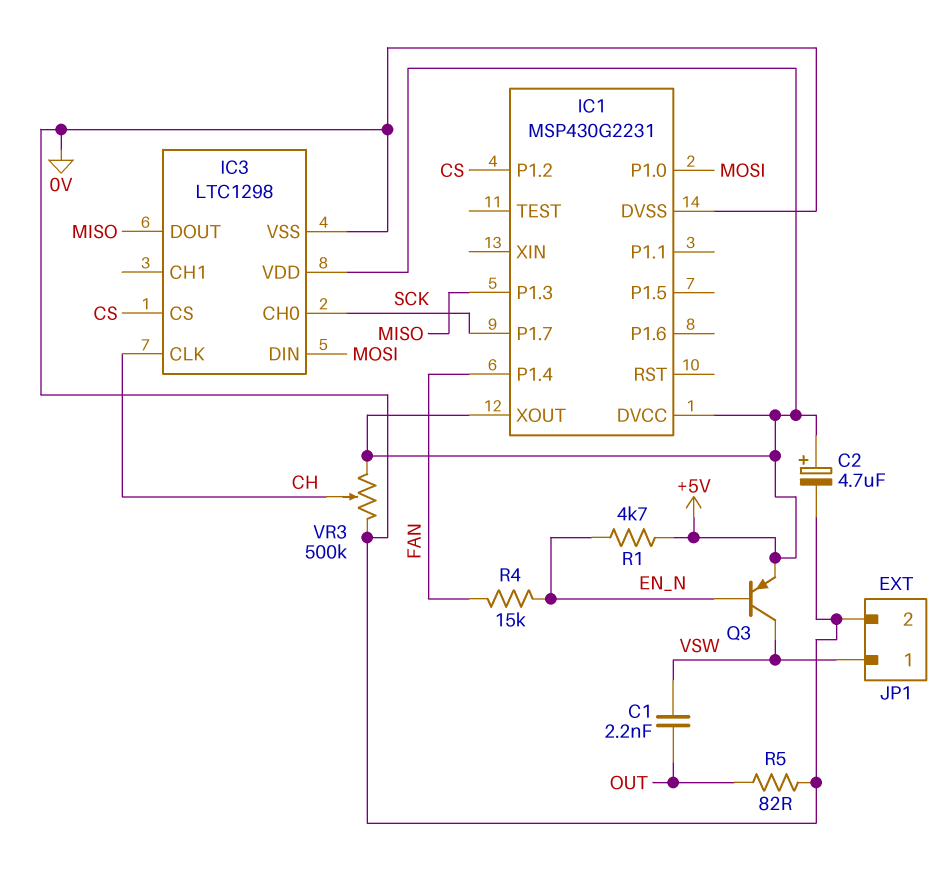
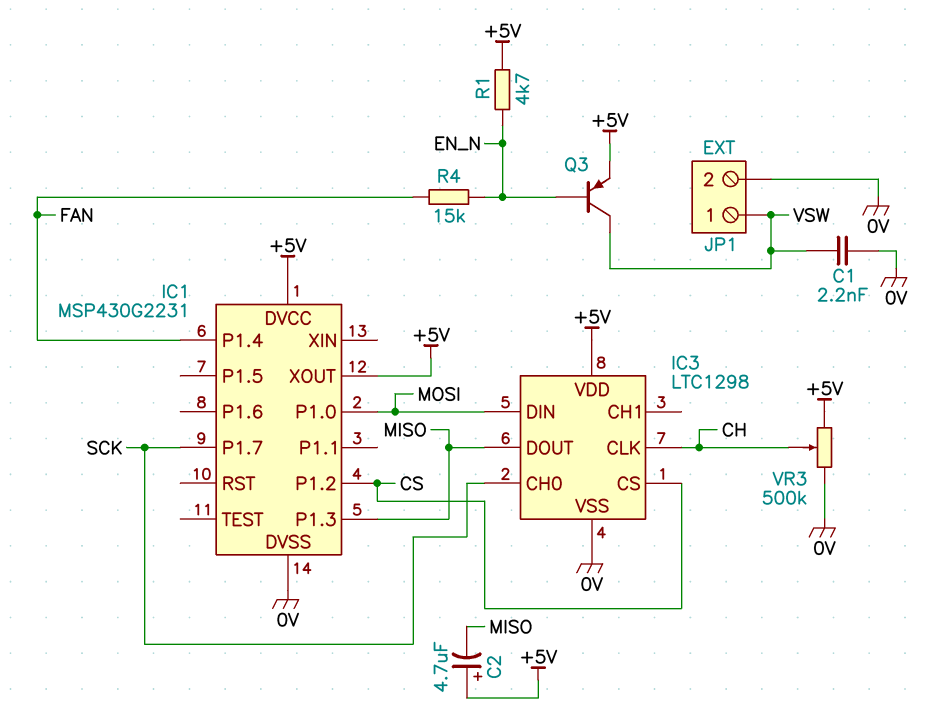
C1: 2.2nF (OUT, VSW) -> 2.2nF (0V, VSW)
C2: 4.7uF (plus +5V, minus 0V) -> 4.7uF (plus +5V, minus MISO)
R5: 82 (0V, OUT) -> none

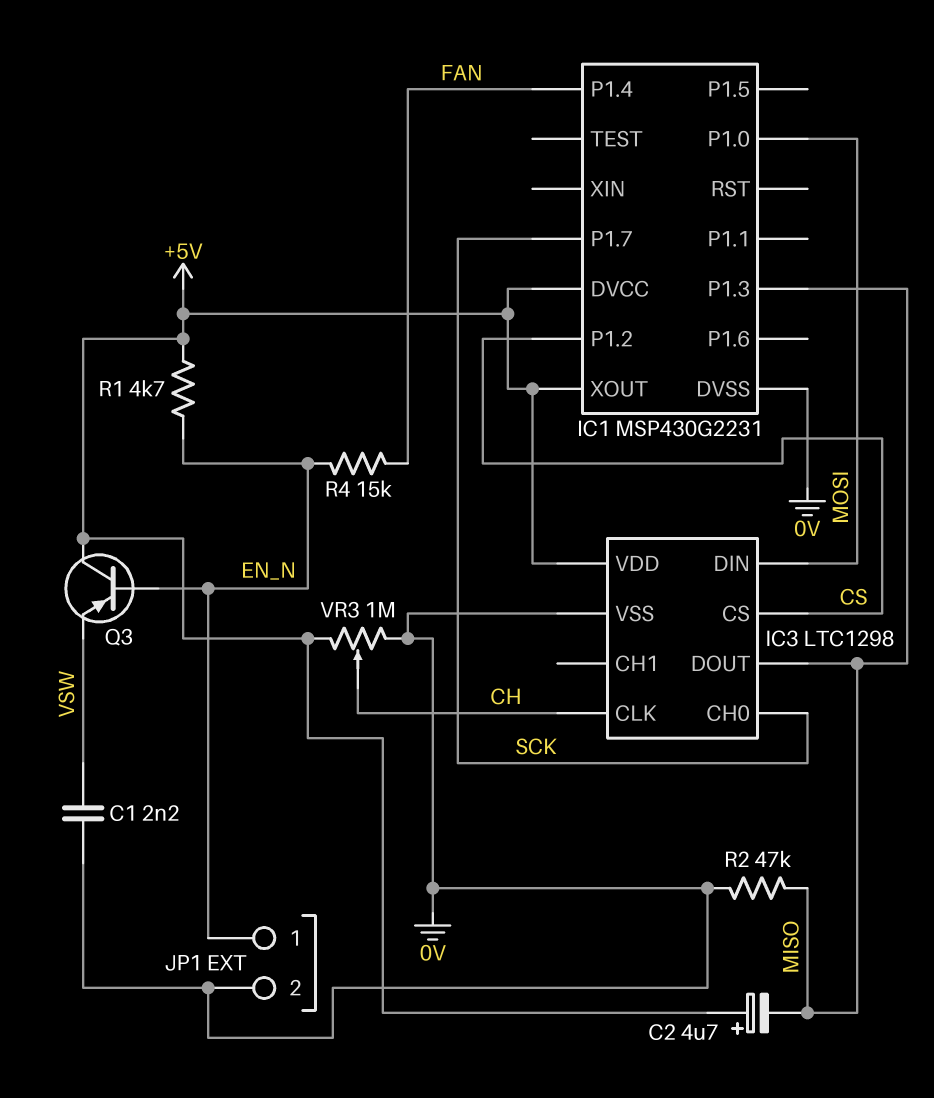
JP1 pin 1: VSW -> EN_N
Q3: PNP (B EN_N, C VSW, E +5V) -> PNP (B EN_N, C +5V, E VSW)
R2: none -> 47k (0V, MISO)
VR3: 500k (+5V, 0V, wiper CH) -> 1M (+5V, 0V, wiper CH)

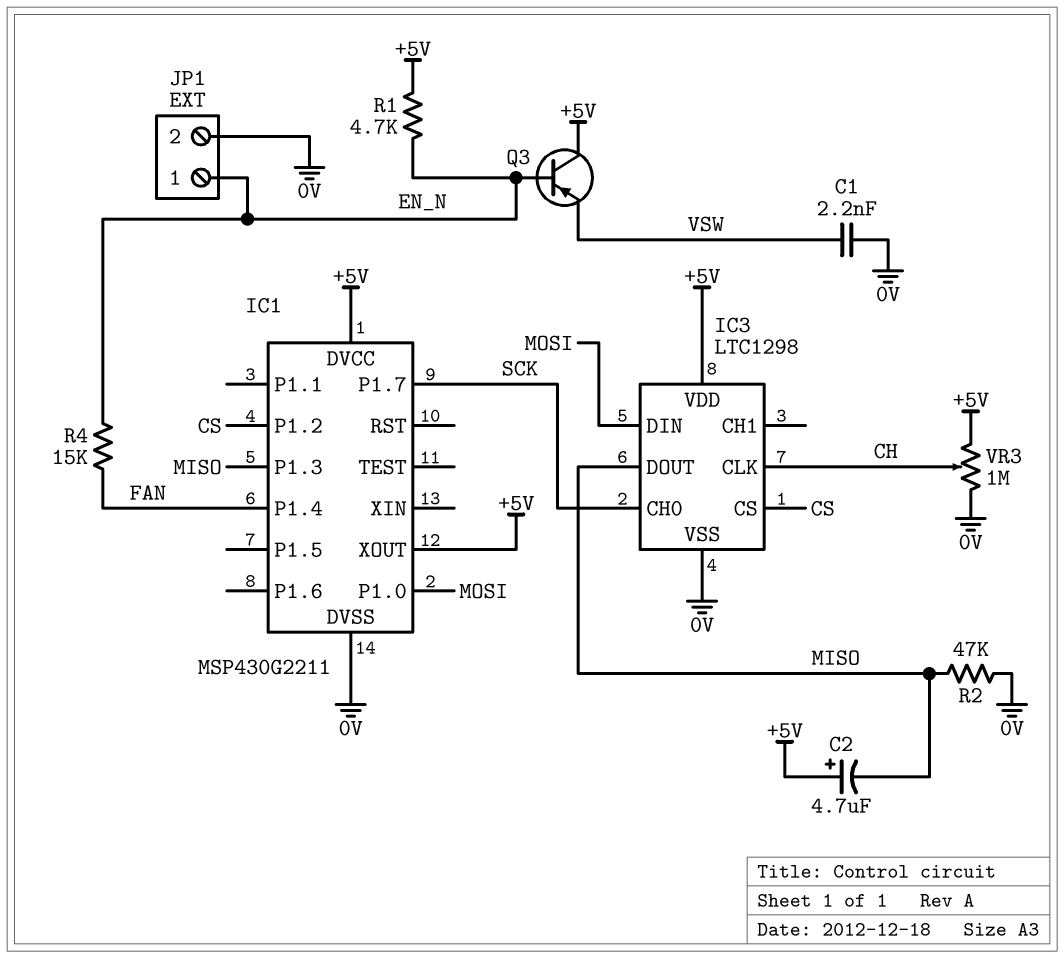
IC1: MSP430G2231 -> MSP430G2211

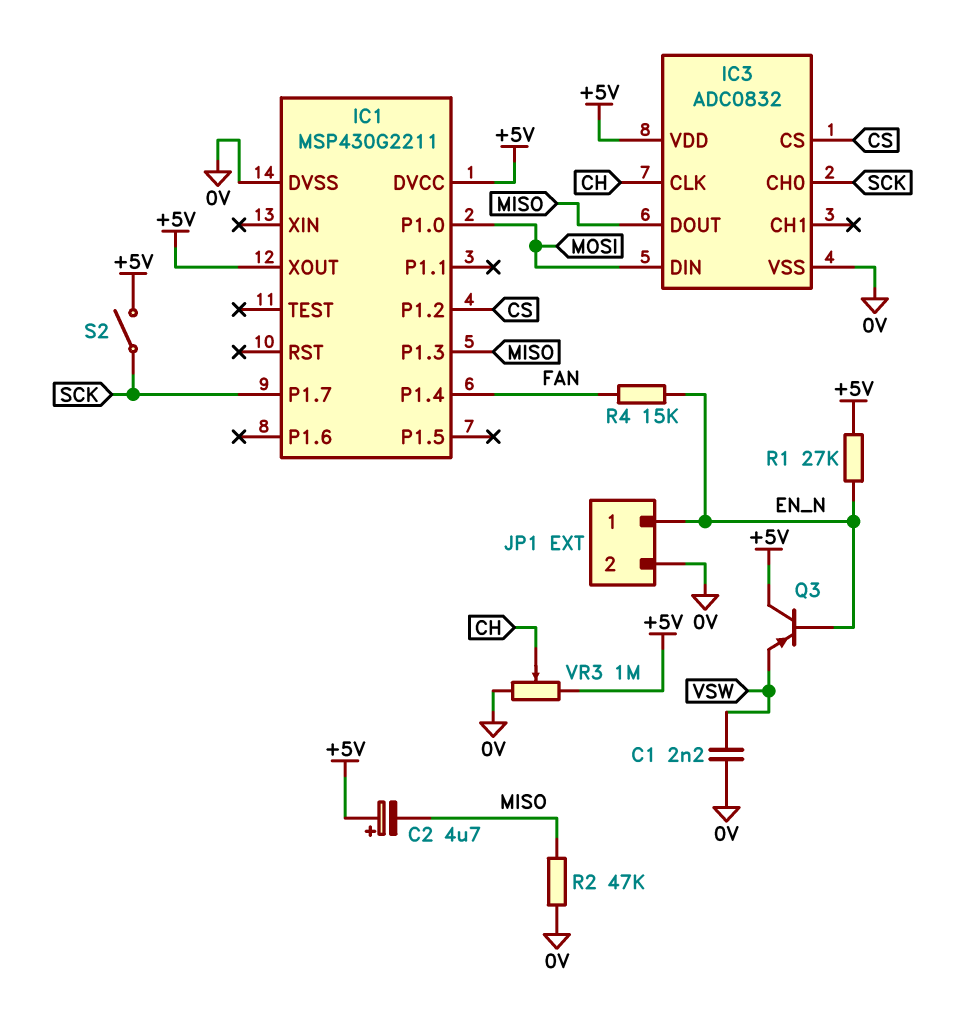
IC3: LTC1298 -> ADC0832
R1: 4.7k (+5V, EN_N) -> 27k (+5V, EN_N)
S2: none -> switch (+5V, SCK)

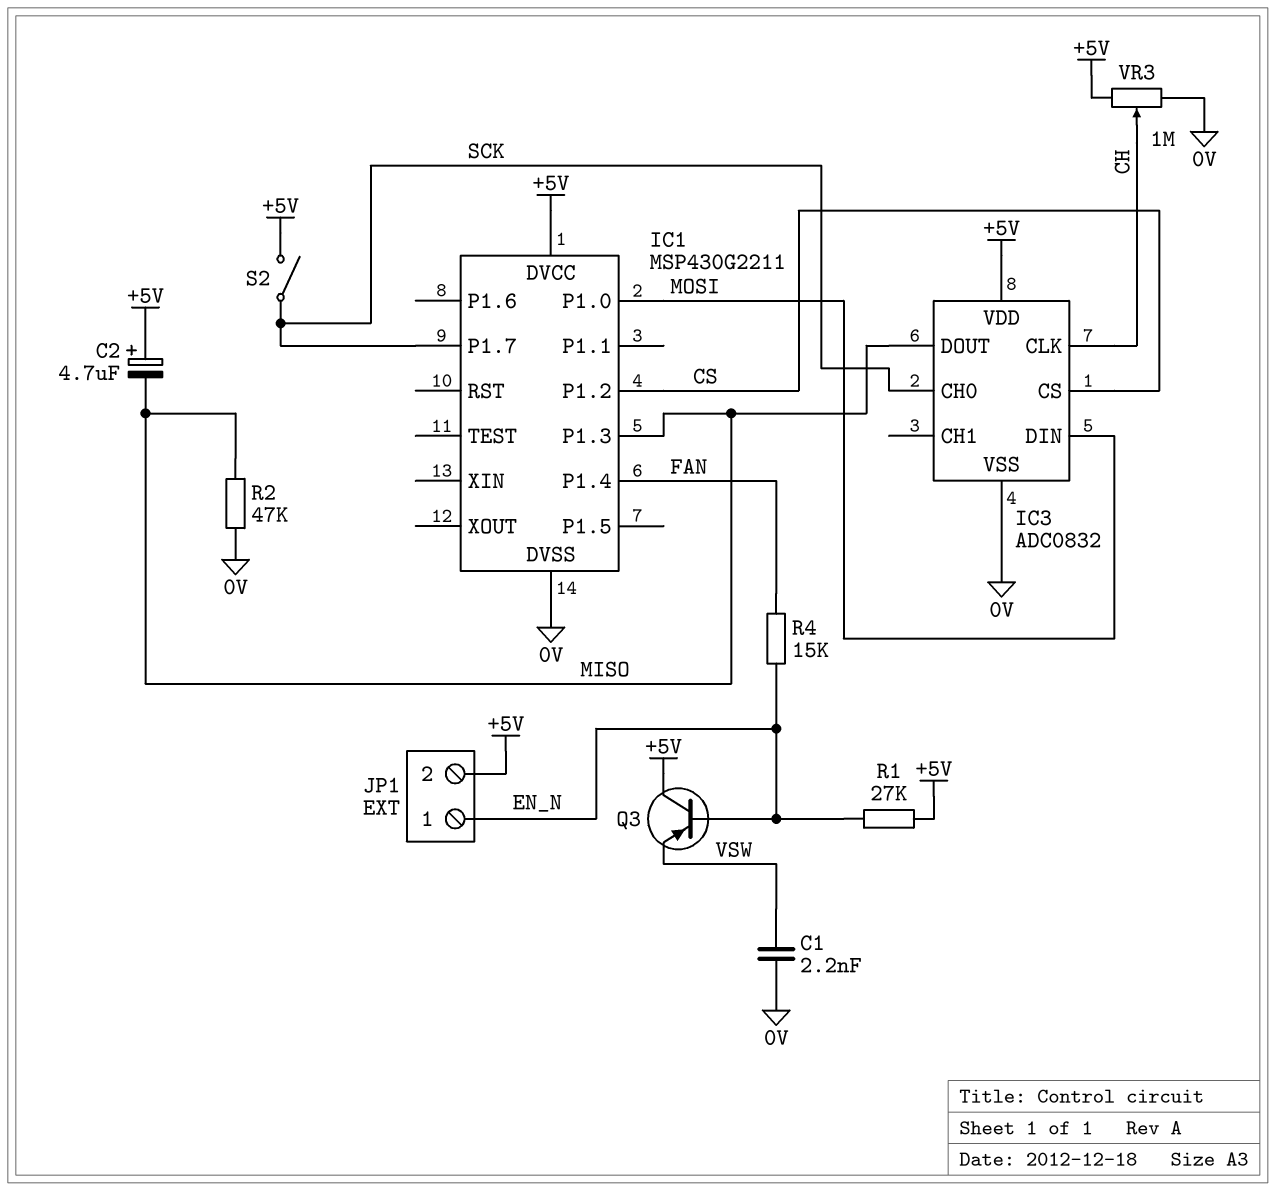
IC1 pin XOUT: +5V -> none
JP1 pin 2: 0V -> +5V

